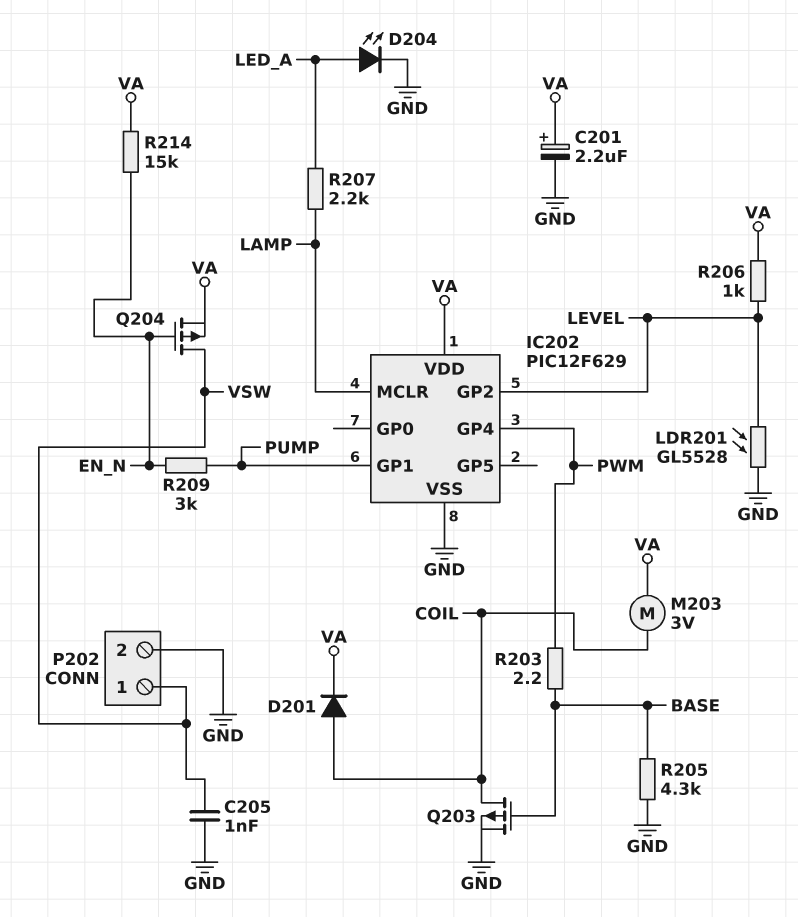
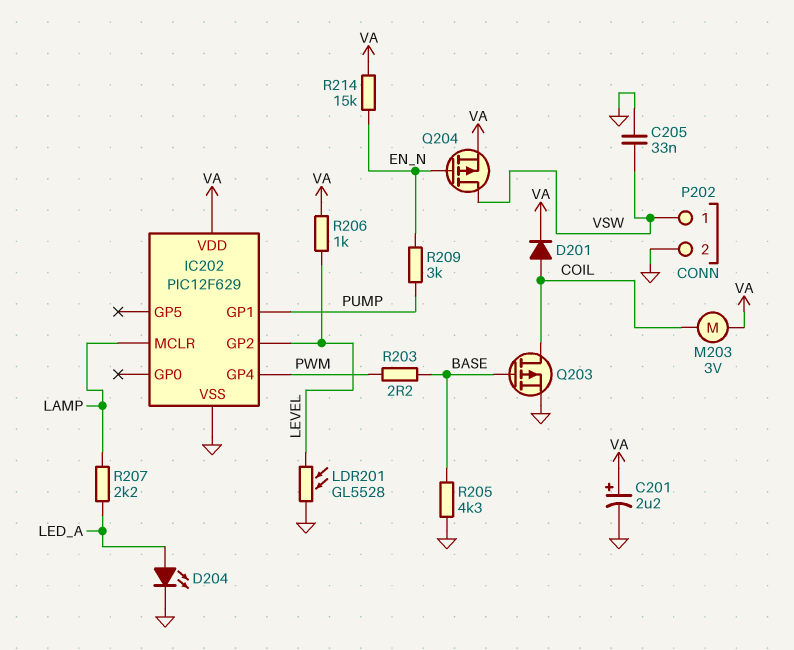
C205: 1nF (GND, VSW) -> 33nF (GND, VSW)

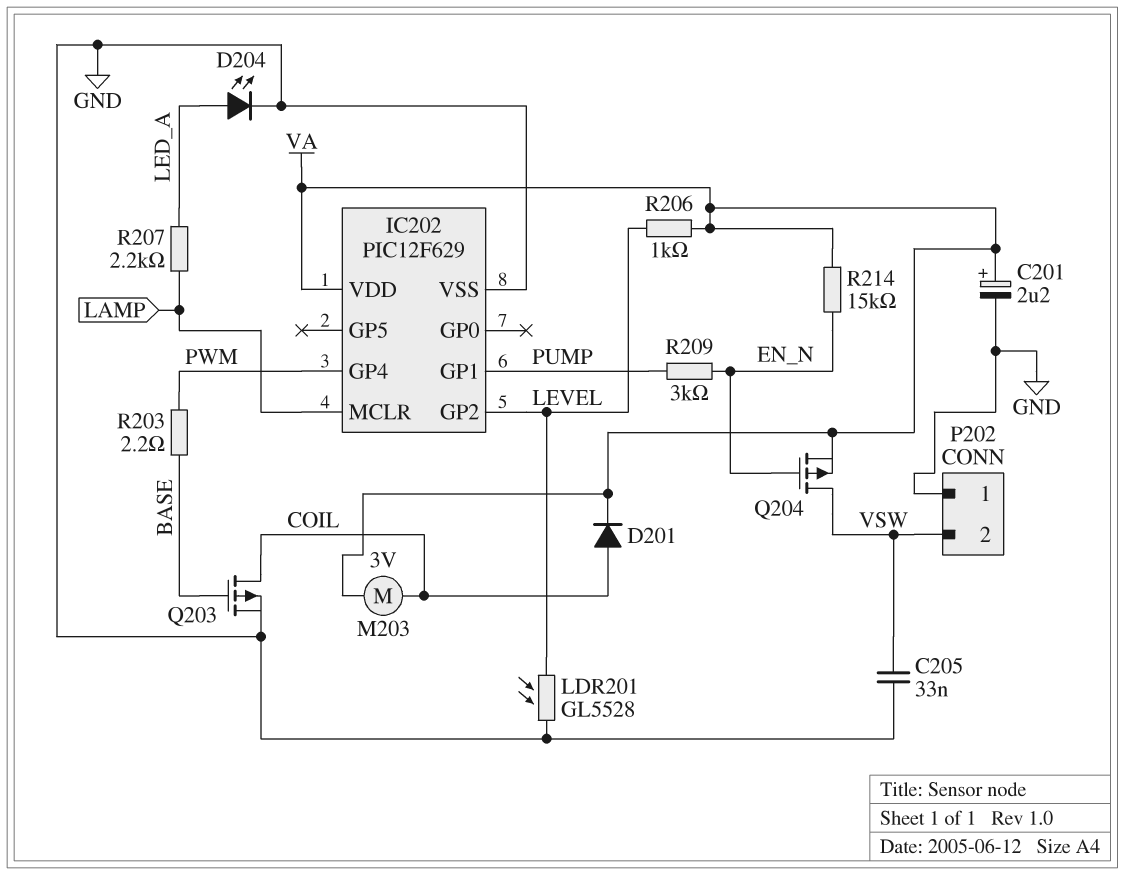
P202 pin 1: VSW -> GND
P202 pin 2: GND -> VSW
R205: 4.3k (BASE, GND) -> none

